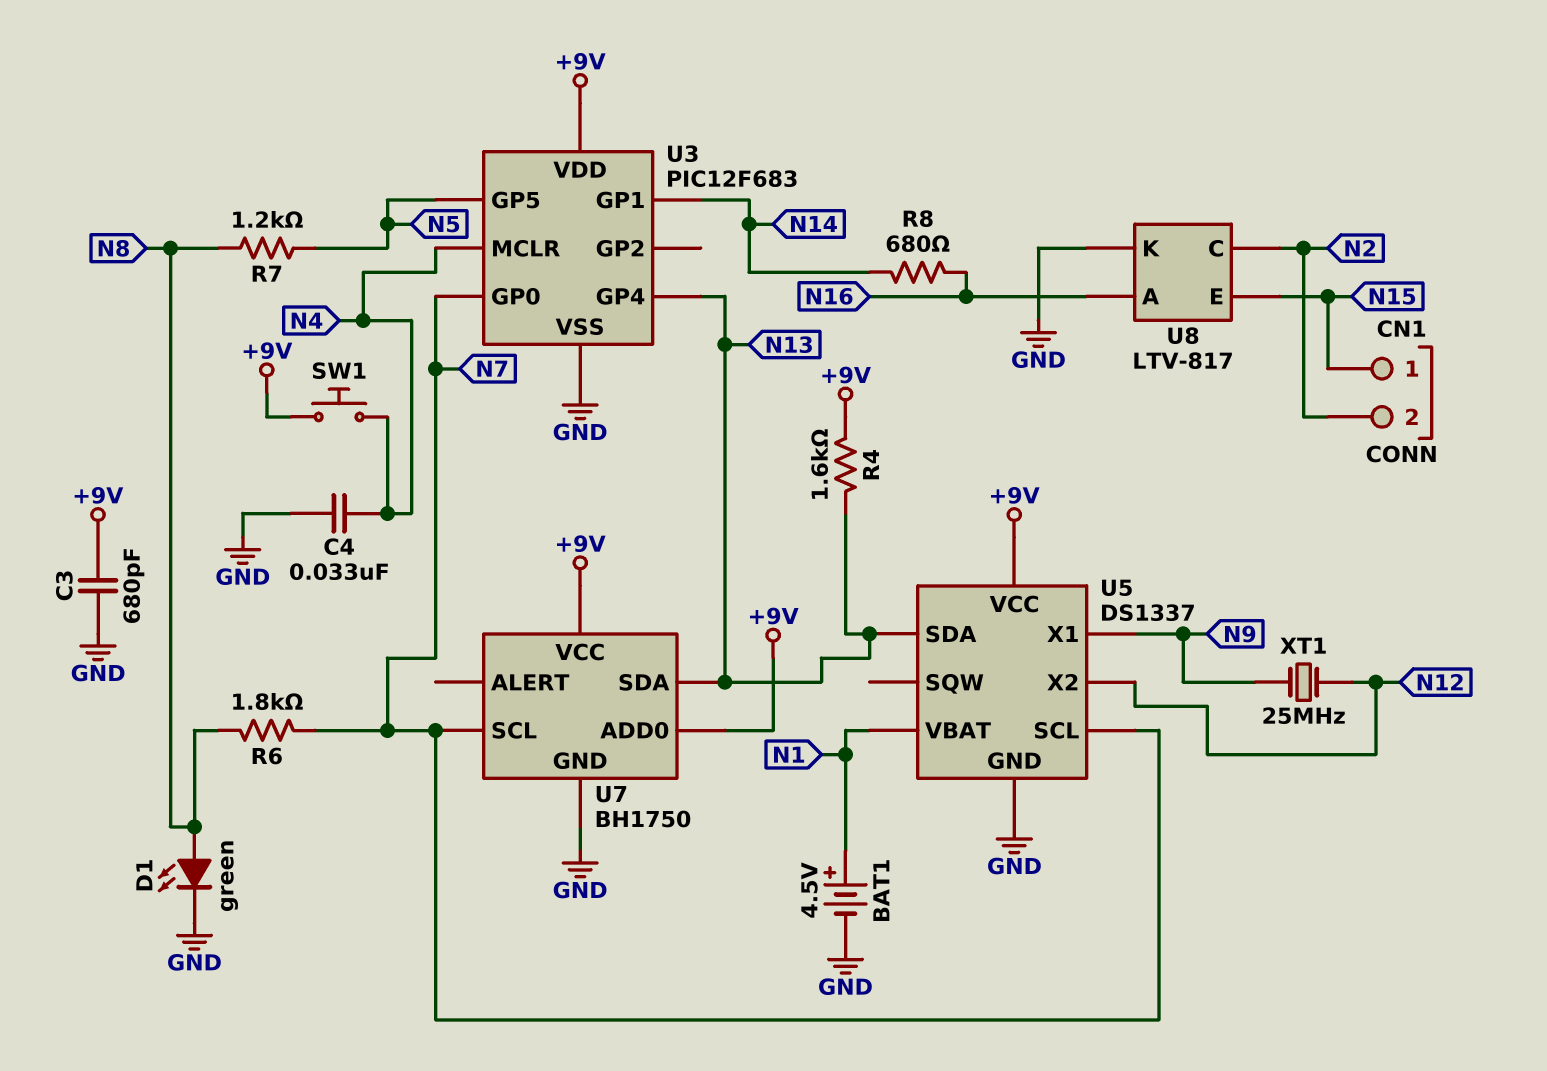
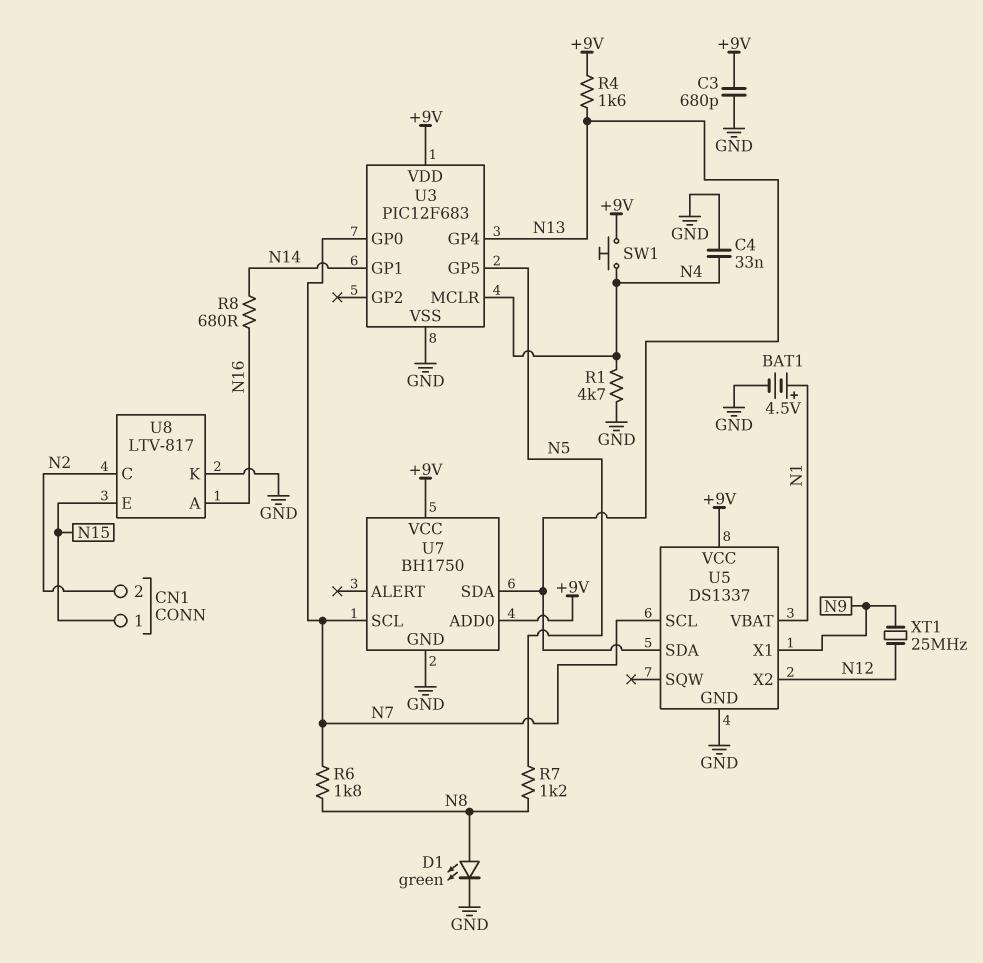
R1: none -> 4.7k (GND, N4)

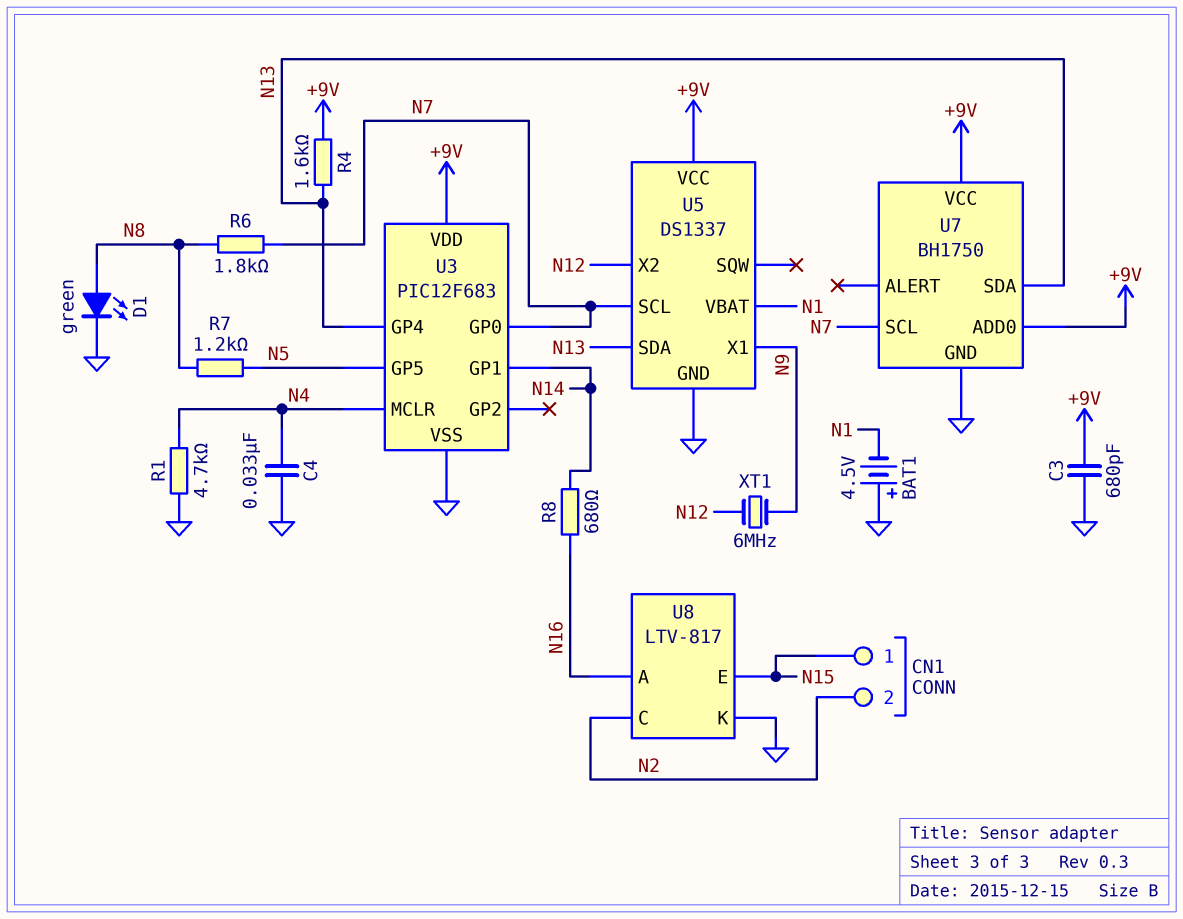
BAT1: 4.5V (plus N1, minus GND) -> 4.5V (plus GND, minus N1)
SW1: button (+9V, N4) -> none
XT1: 25MHz (N9, N12) -> 6MHz (N9, N12)

